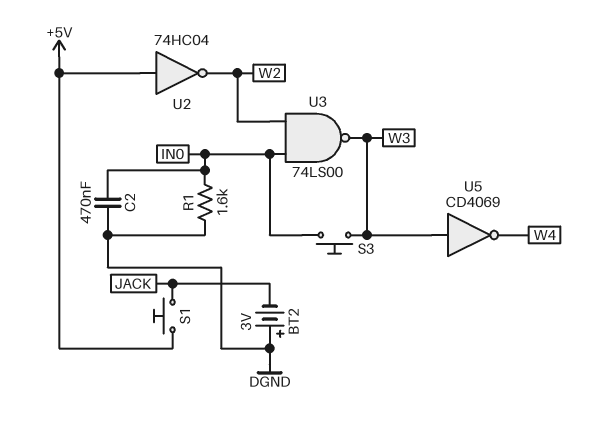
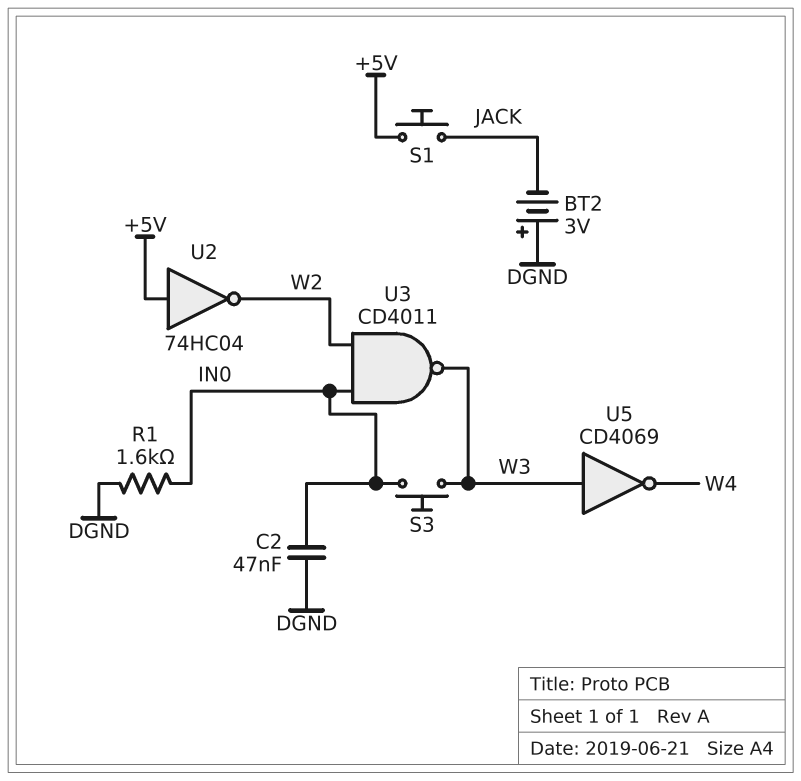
C2: 470nF (DGND, IN0) -> 47nF (DGND, IN0)
U3: NAND 74LS00 (in IN0, in W2, out W3) -> NAND CD4011 (in IN0, in W2, out W3)

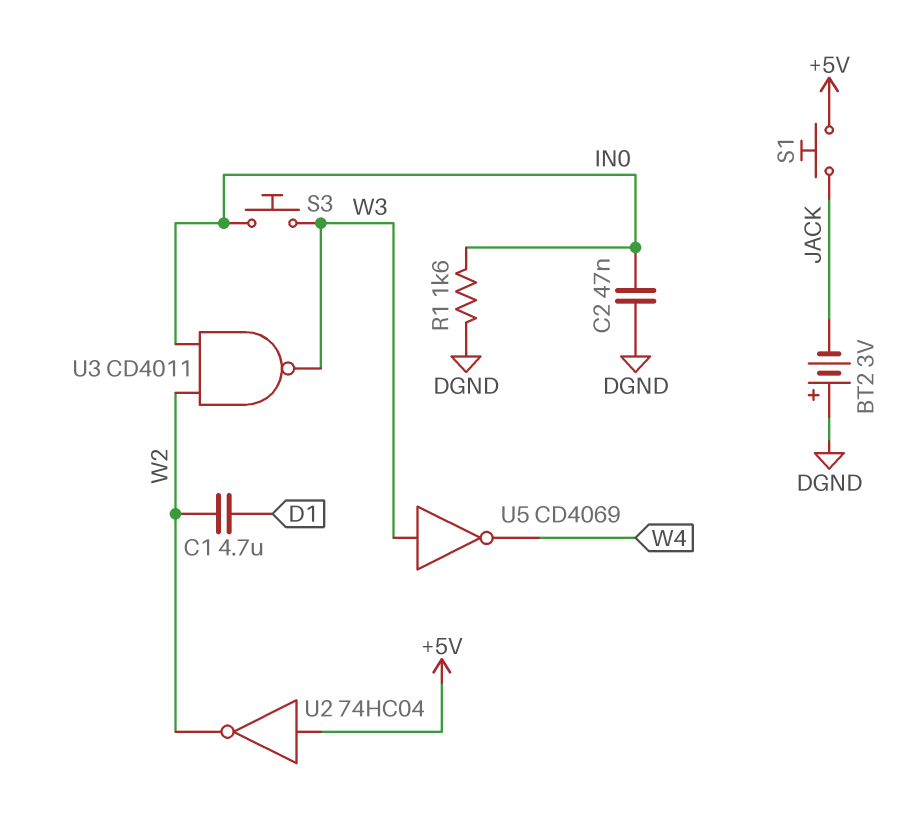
C1: none -> 4.7uF (D1, W2)

